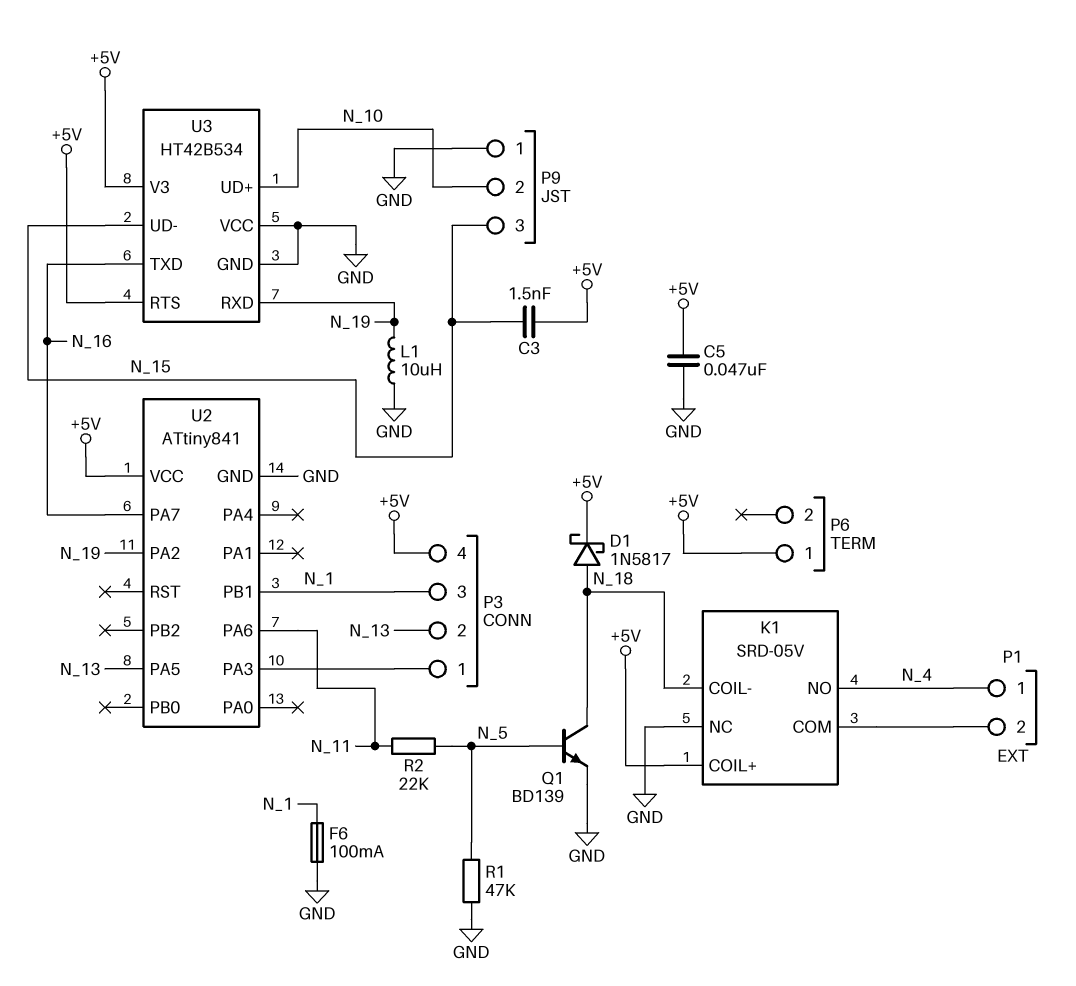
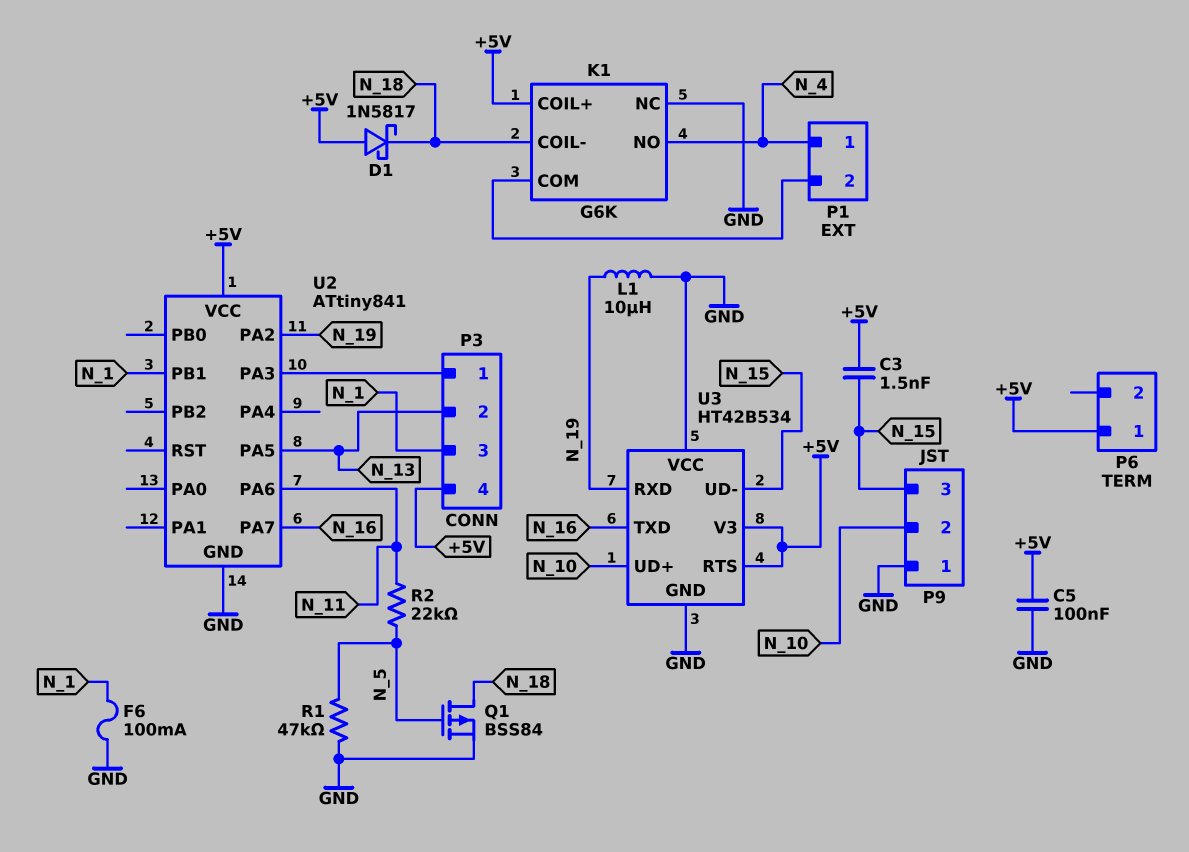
C5: 47nF (+5V, GND) -> 100nF (+5V, GND)
D1: schottky 1N5817 (A N_18, K +5V) -> schottky 1N5817 (A +5V, K N_18)
K1: SRD-05V -> G6K
Q1: NPN BD139 (B N_5, C N_18, E GND) -> PMOS BSS84 (G N_5, D N_18, S GND)

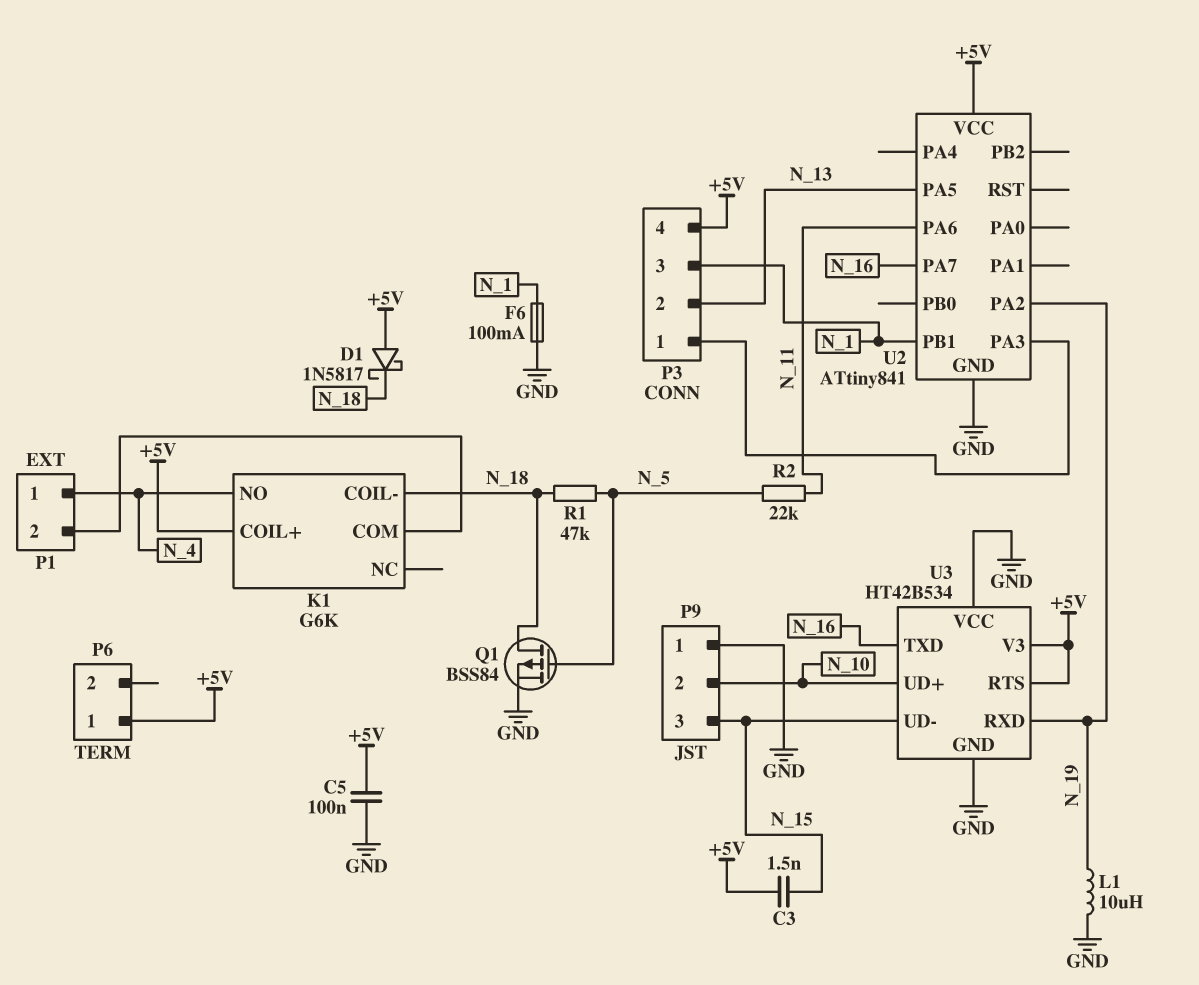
K1 pin NC: GND -> none
R1: 47k (GND, N_5) -> 47k (N_5, N_18)

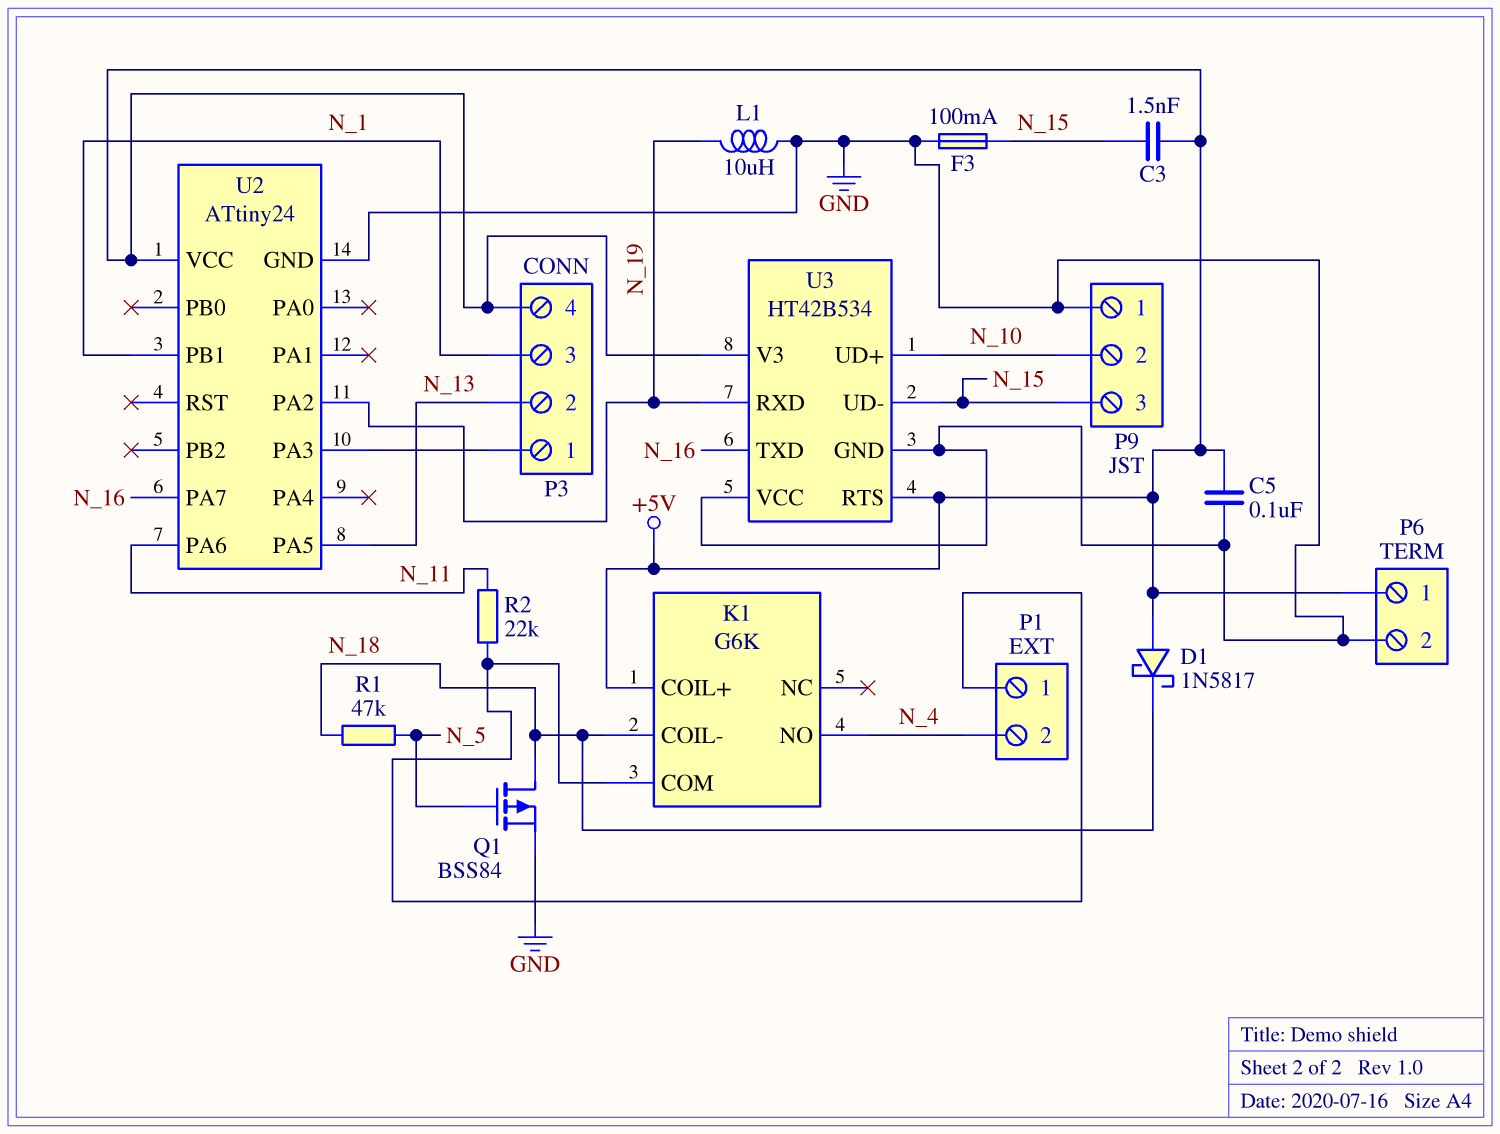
F3: none -> 100mA (GND, N_15)
F6: 100mA (GND, N_1) -> none
P1 pin 1: N_4 -> K1/COM
P1 pin 2: K1/COM -> N_4
P6 pin 2: none -> GND
R2: 22k (N_5, N_11) -> 22k (K1/COM, N_11)
U2: ATtiny841 -> ATtiny24

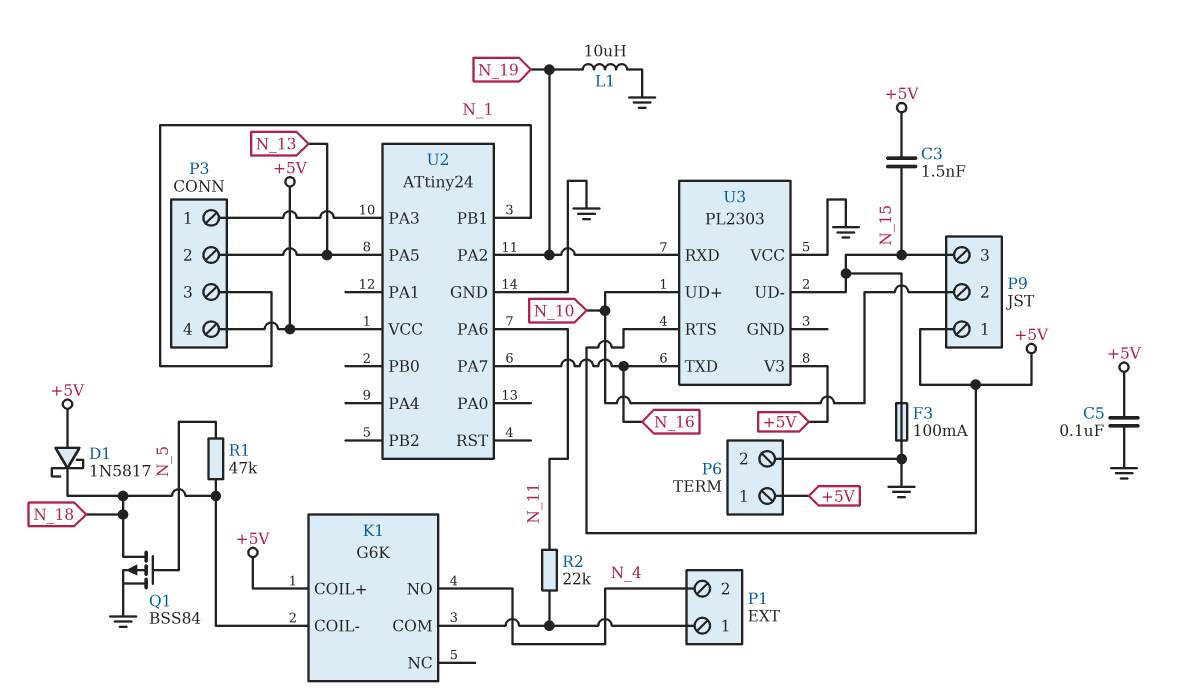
P9 pin 1: GND -> +5V
U3: HT42B534 -> PL2303
U3 pin GND: GND -> none

